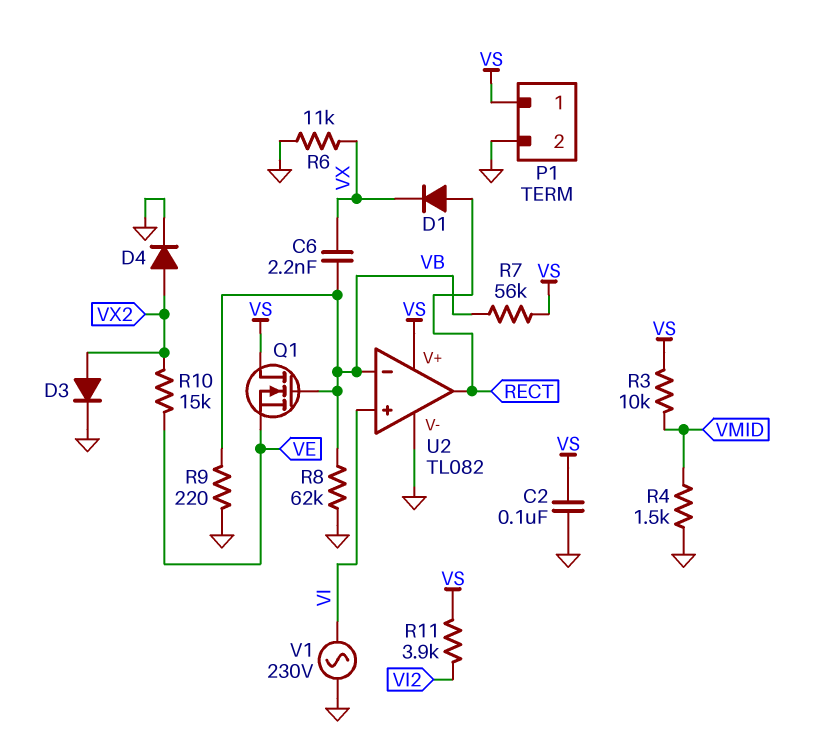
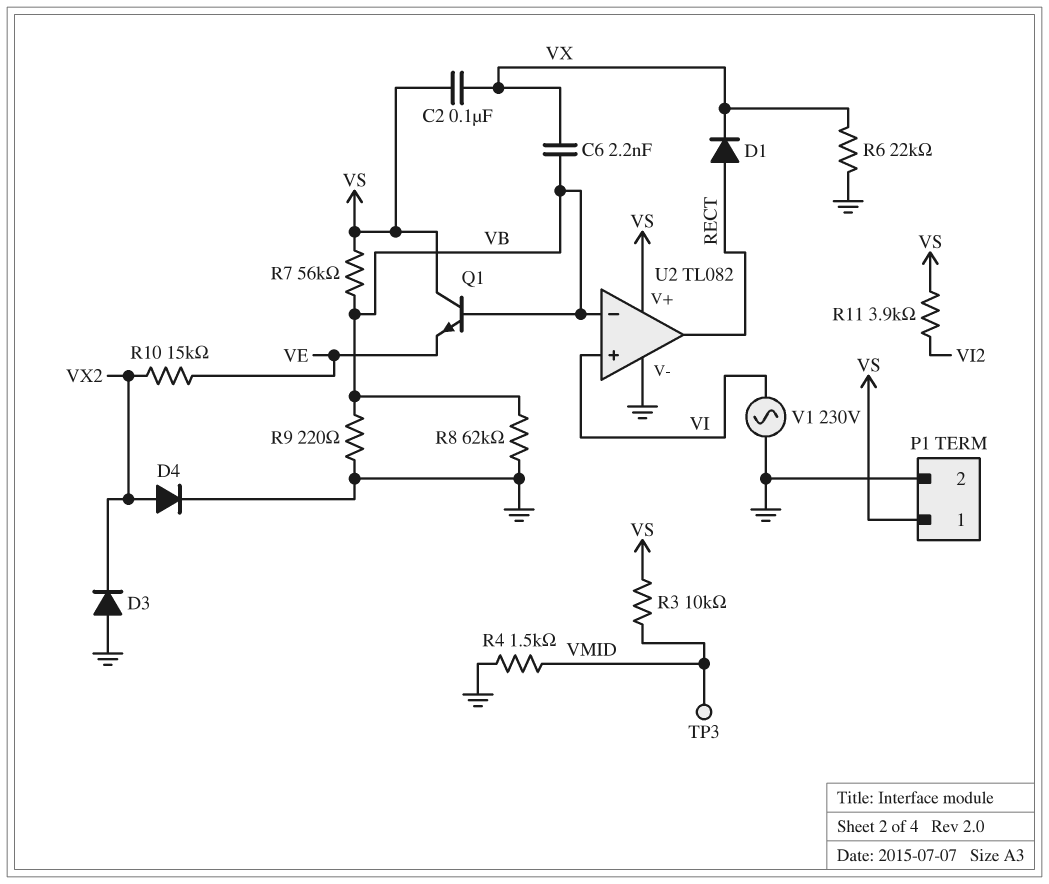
C2: 100nF (GND, VS) -> 100nF (VS, VX)
D3: diode (A VX2, K GND) -> diode (A GND, K VX2)
Q1: NMOS (G VB, D VS, S VE) -> NPN (B VB, C VS, E VE)
R6: 11k (GND, VX) -> 22k (GND, VX)
TP3: none -> test point (VMID)

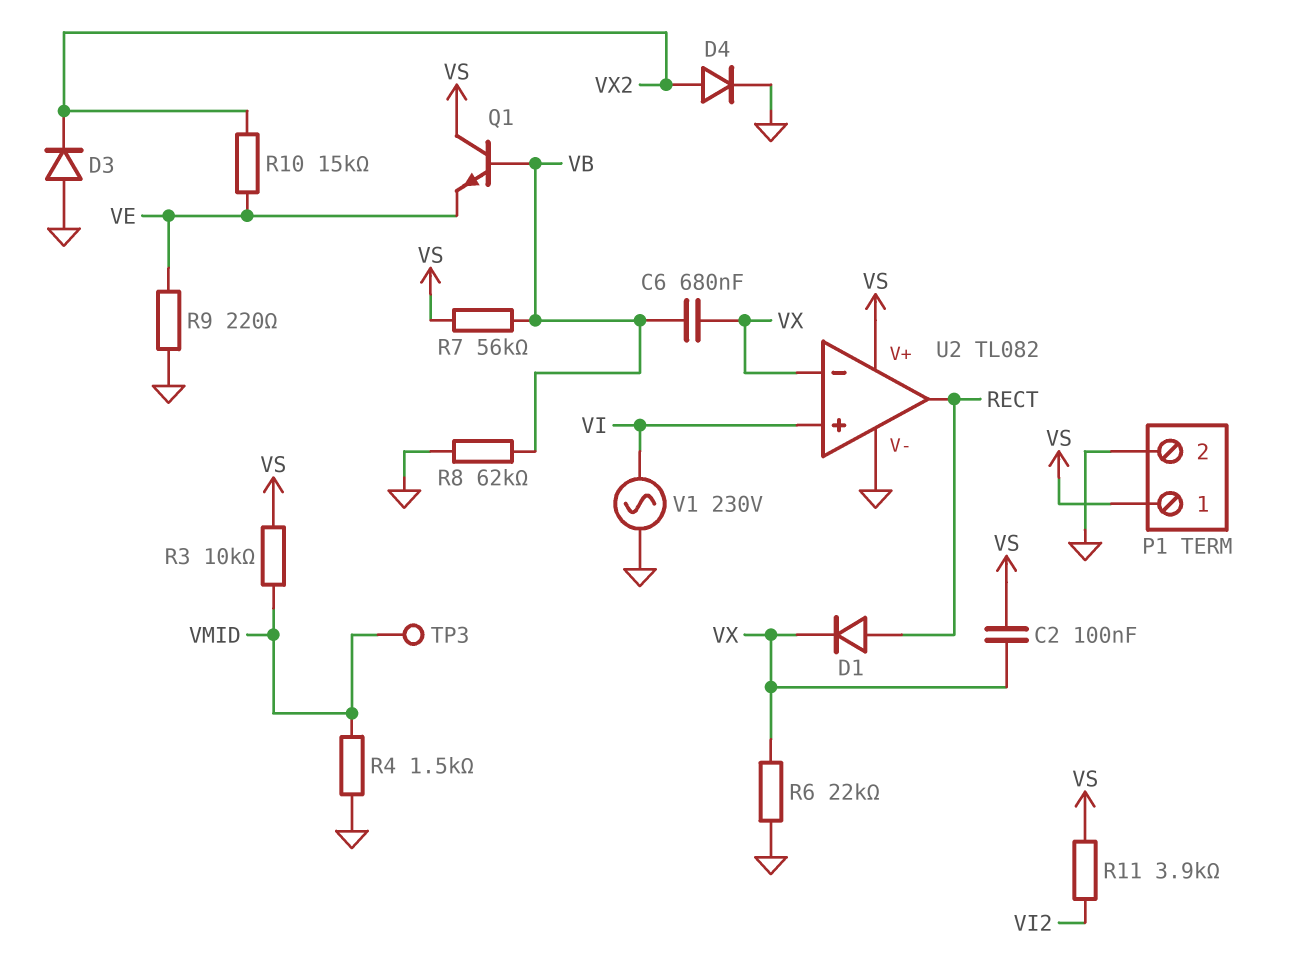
C6: 2.2nF (VB, VX) -> 680nF (VB, VX)
R9: 220 (GND, VB) -> 220 (GND, VE)
U2 pin in-: VB -> VX

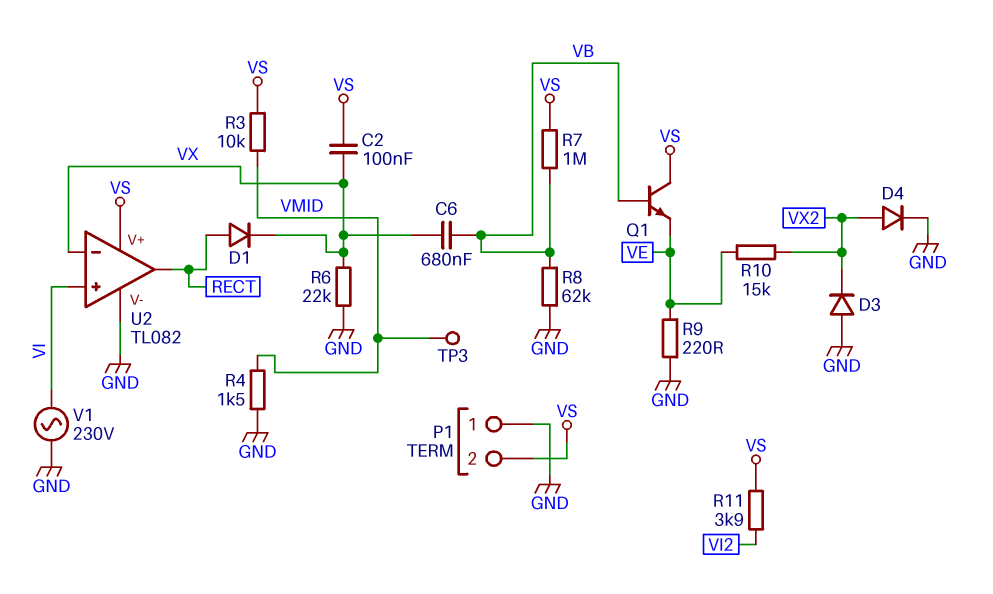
P1 pin 1: VS -> GND
P1 pin 2: GND -> VS
R7: 56k (VB, VS) -> 1M (VB, VS)

